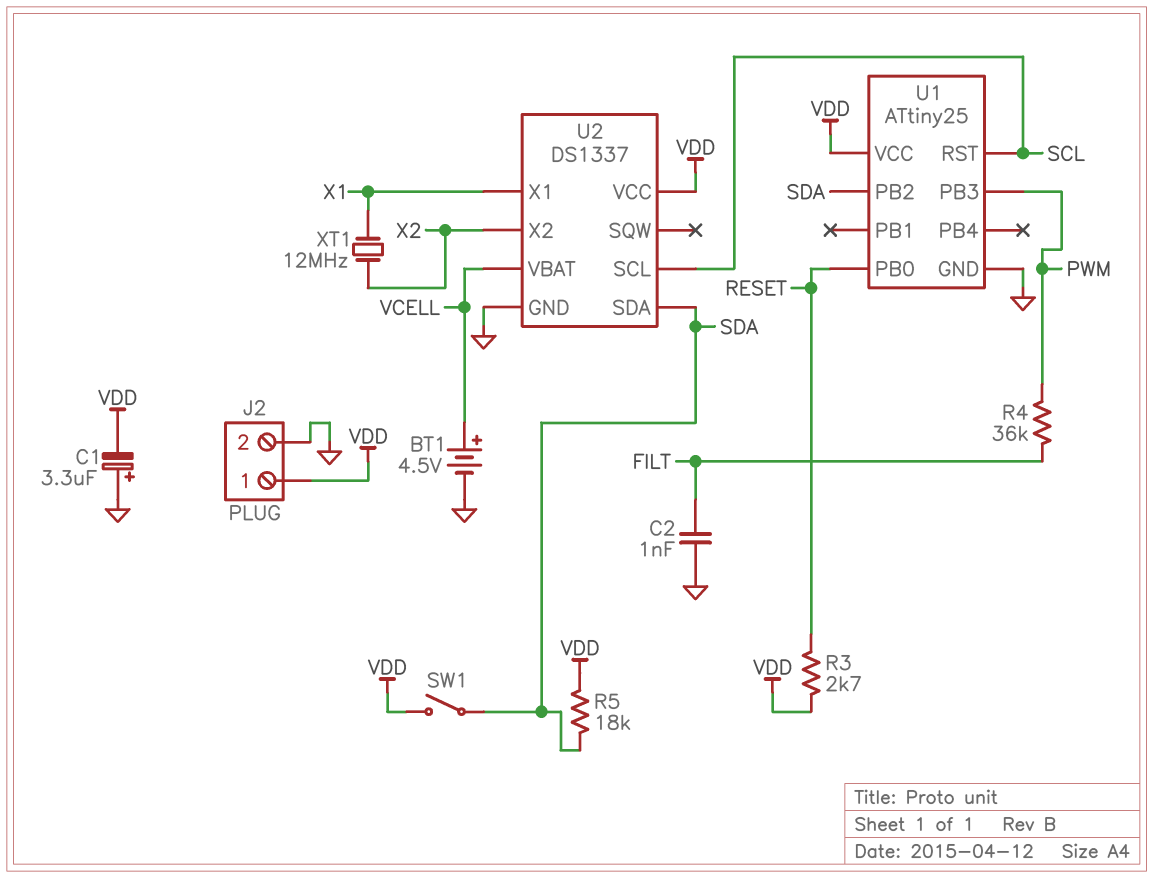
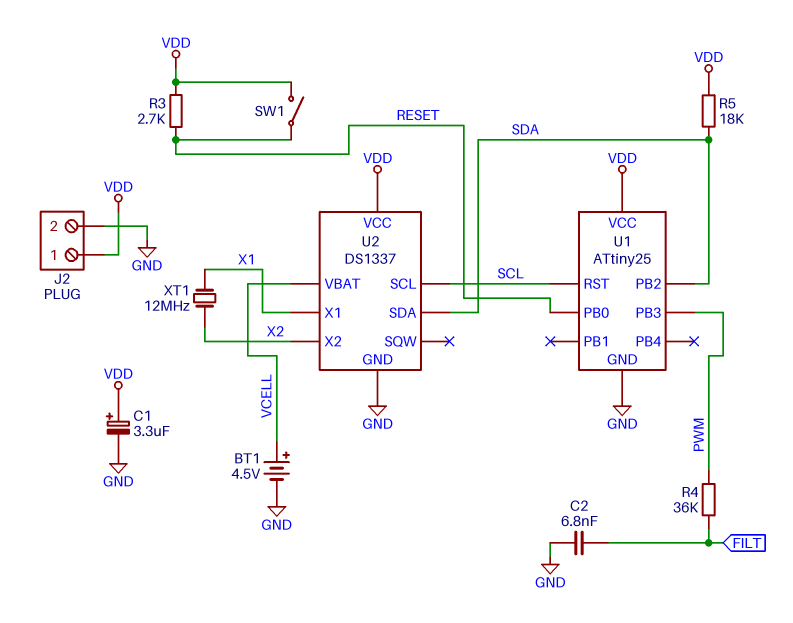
C1: 3.3uF (plus GND, minus VDD) -> 3.3uF (plus VDD, minus GND)
C2: 1nF (FILT, GND) -> 6.8nF (FILT, GND)
SW1: switch (SDA, VDD) -> switch (RESET, VDD)

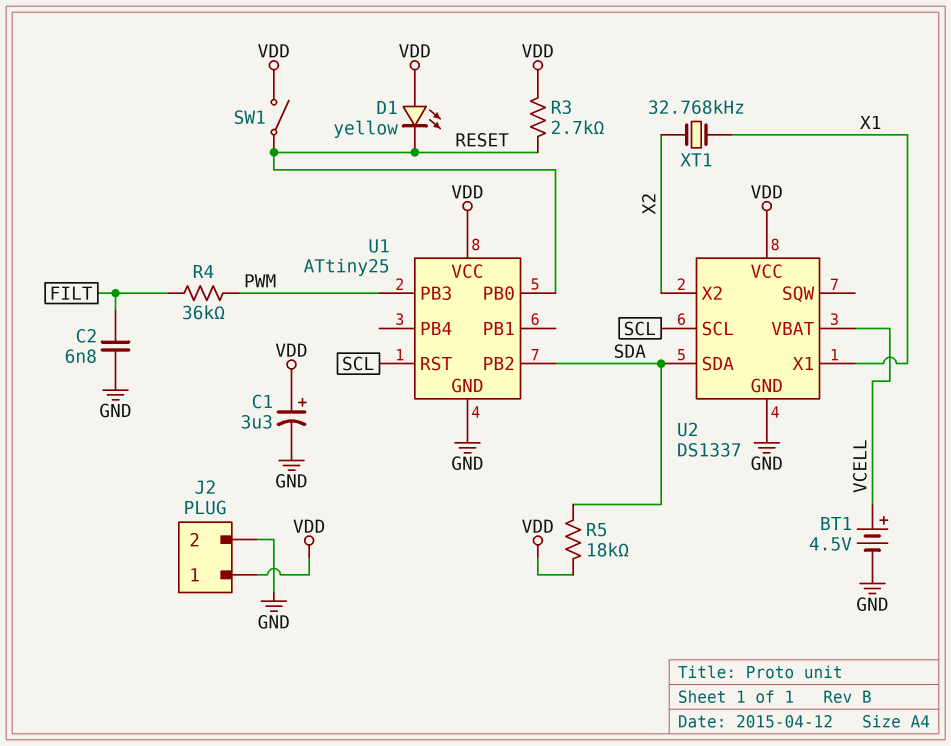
D1: none -> LED yellow (A VDD, K RESET)
XT1: 12MHz (X1, X2) -> 32.768kHz (X1, X2)

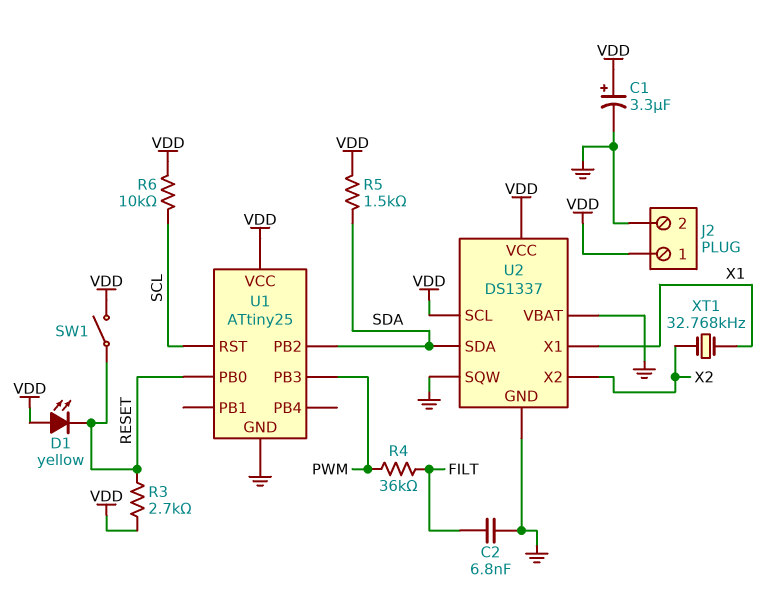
BT1: 4.5V (plus VCELL, minus GND) -> none
R5: 18k (SDA, VDD) -> 1.5k (SDA, VDD)
R6: none -> 10k (SCL, VDD)
U2 pin SCL: SCL -> VDD
U2 pin SQW: none -> GND
U2 pin VBAT: VCELL -> GND

